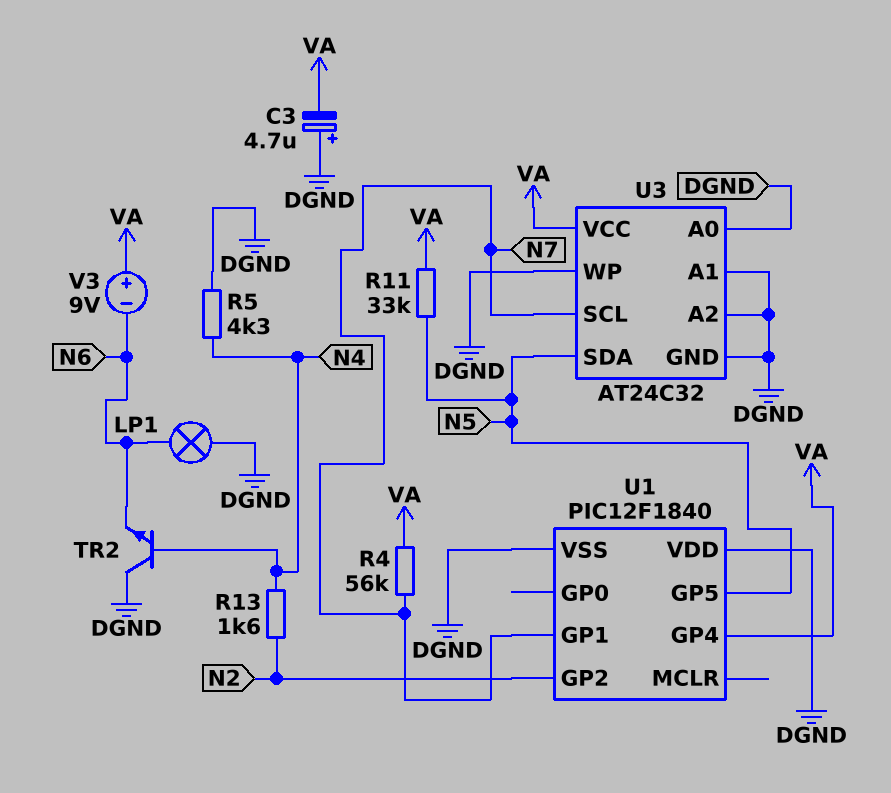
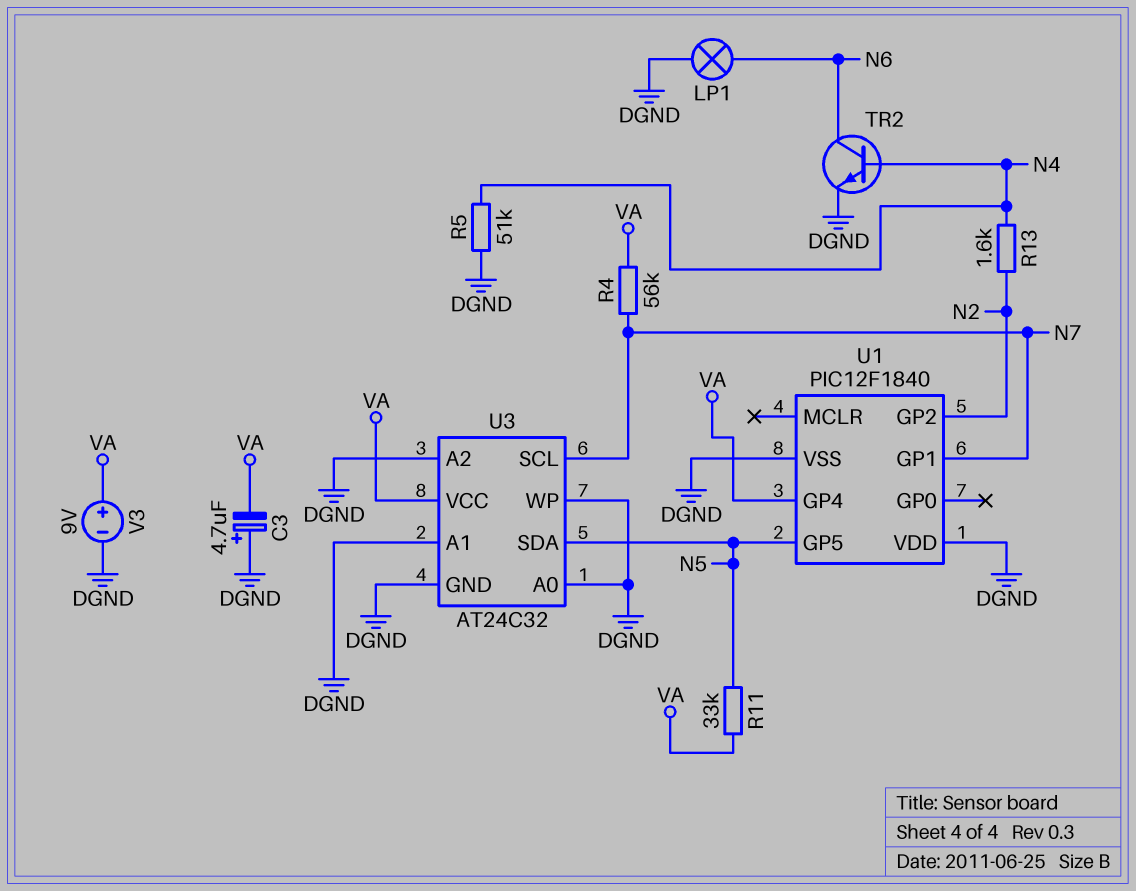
R5: 4.3k (DGND, N4) -> 51k (DGND, N4)
TR2: NPN (B N4, C DGND, E N6) -> NPN (B N4, C N6, E DGND)
V3: 9V (plus VA, minus N6) -> 9V (plus VA, minus DGND)

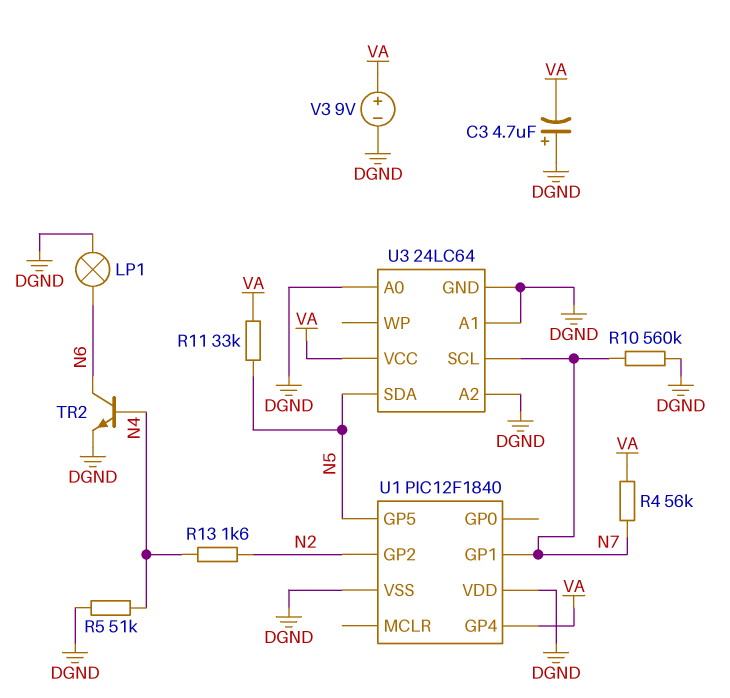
R10: none -> 560k (DGND, N7)
U3: AT24C32 -> 24LC64
U3 pin WP: DGND -> none

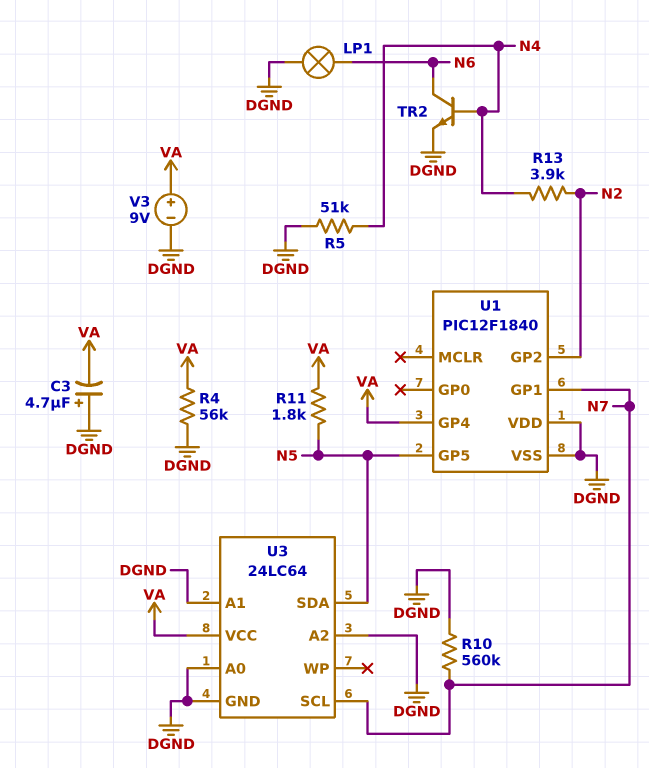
R4: 56k (N7, VA) -> 56k (DGND, VA)
R11: 33k (N5, VA) -> 1.8k (N5, VA)
R13: 1.6k (N2, N4) -> 3.9k (N2, N4)

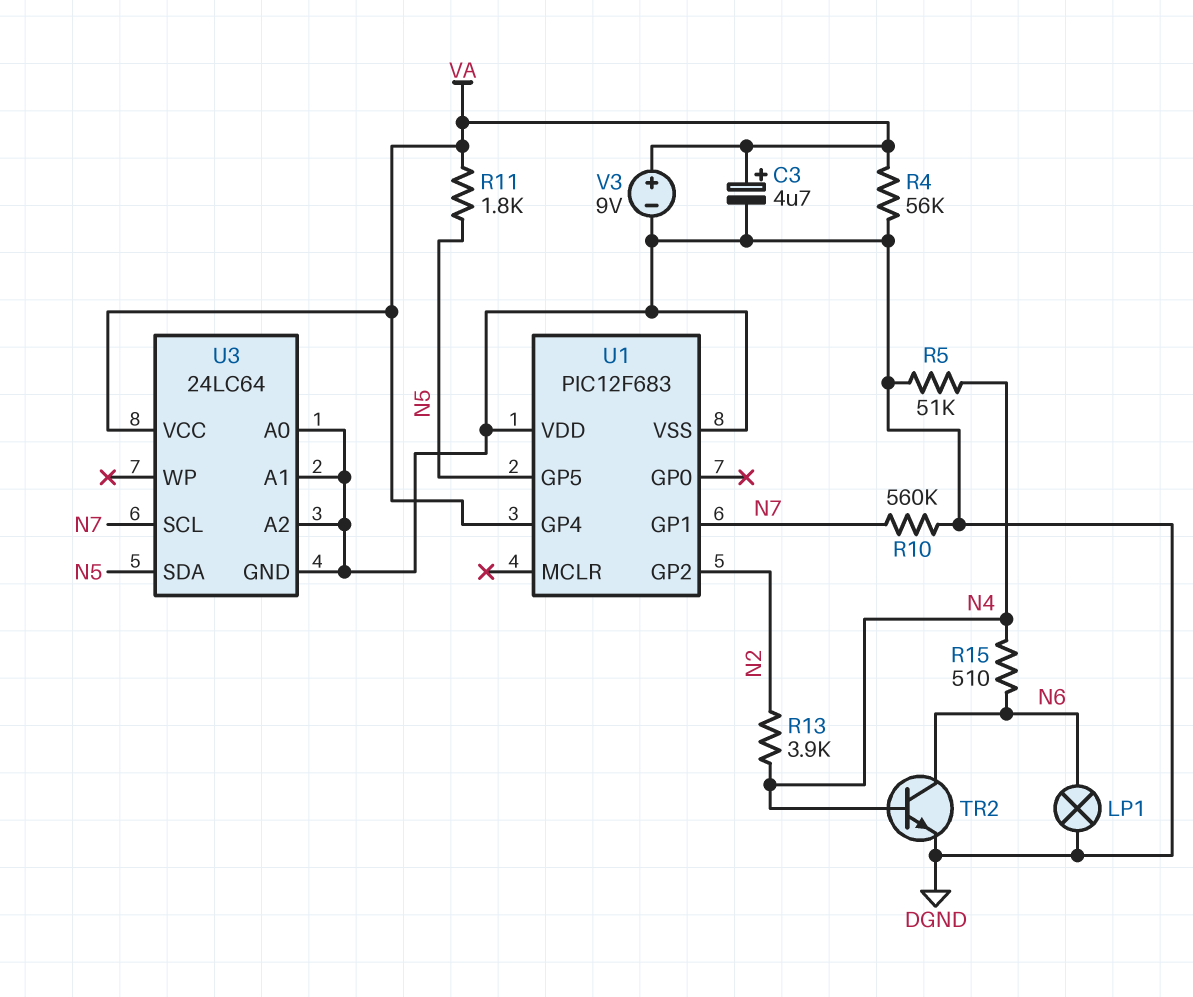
C3: 4.7uF (plus DGND, minus VA) -> 4.7uF (plus VA, minus DGND)
R15: none -> 510 (N4, N6)
U1: PIC12F1840 -> PIC12F683

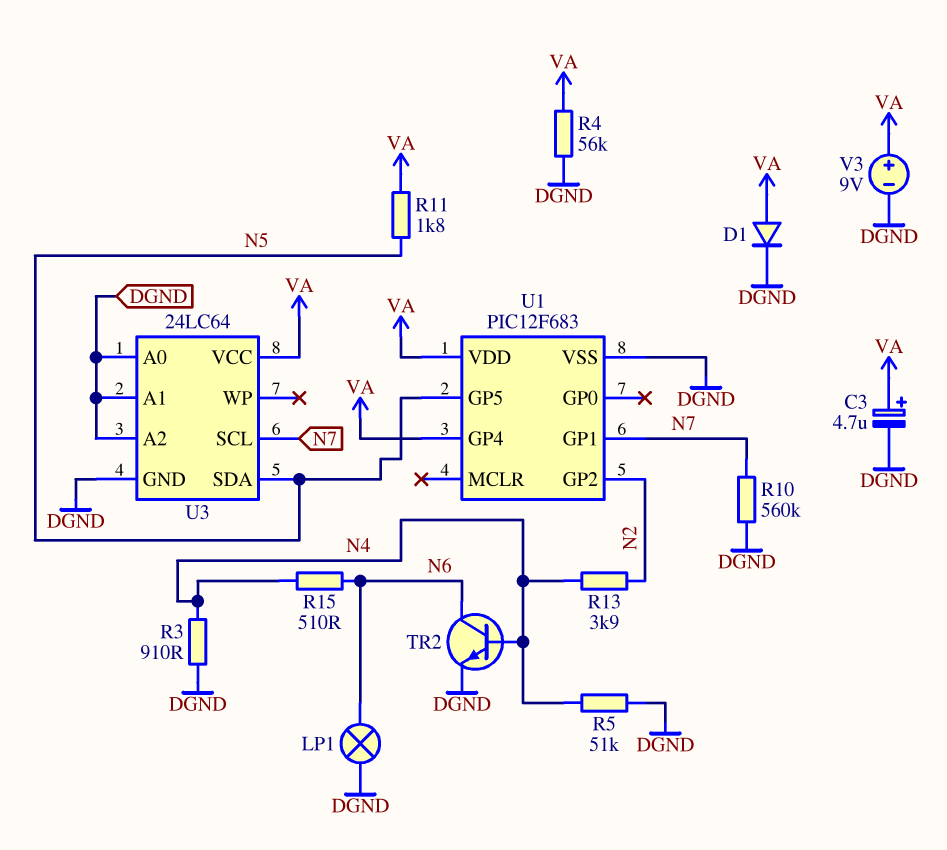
D1: none -> diode (A VA, K DGND)
R3: none -> 910 (DGND, N4)
U1 pin VDD: DGND -> VA

